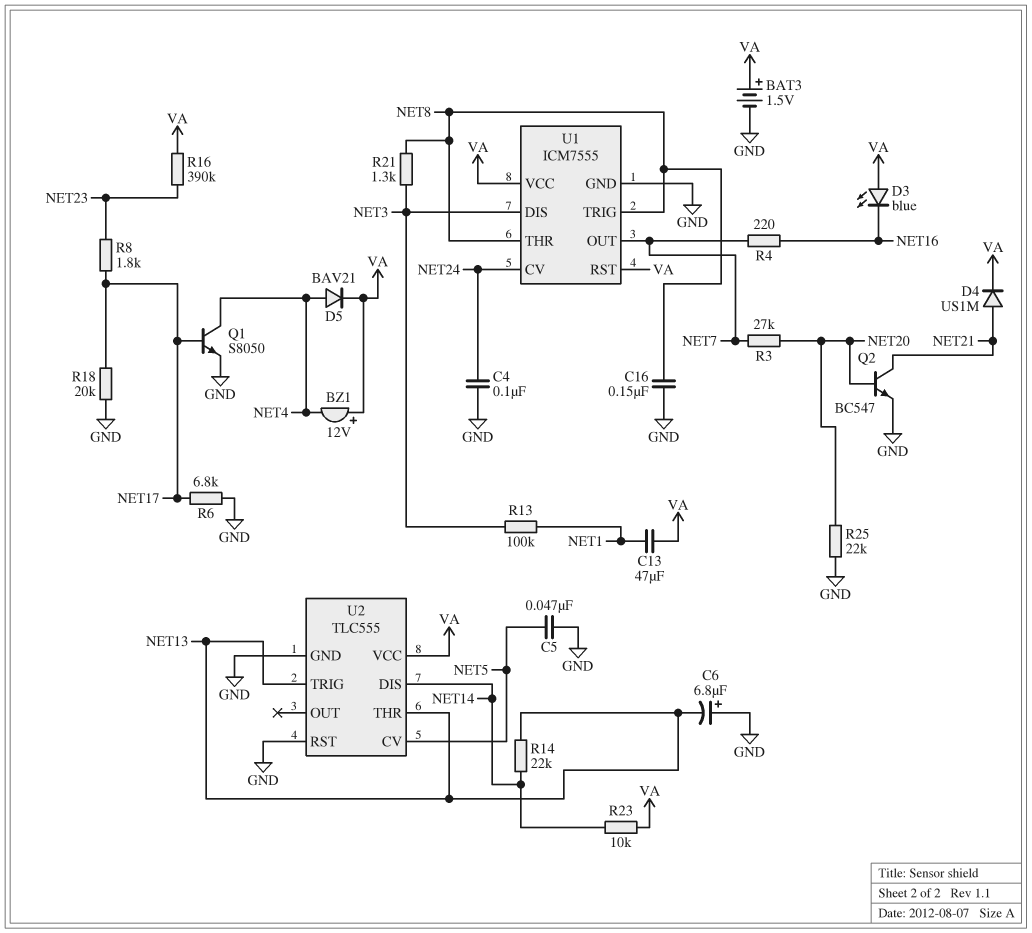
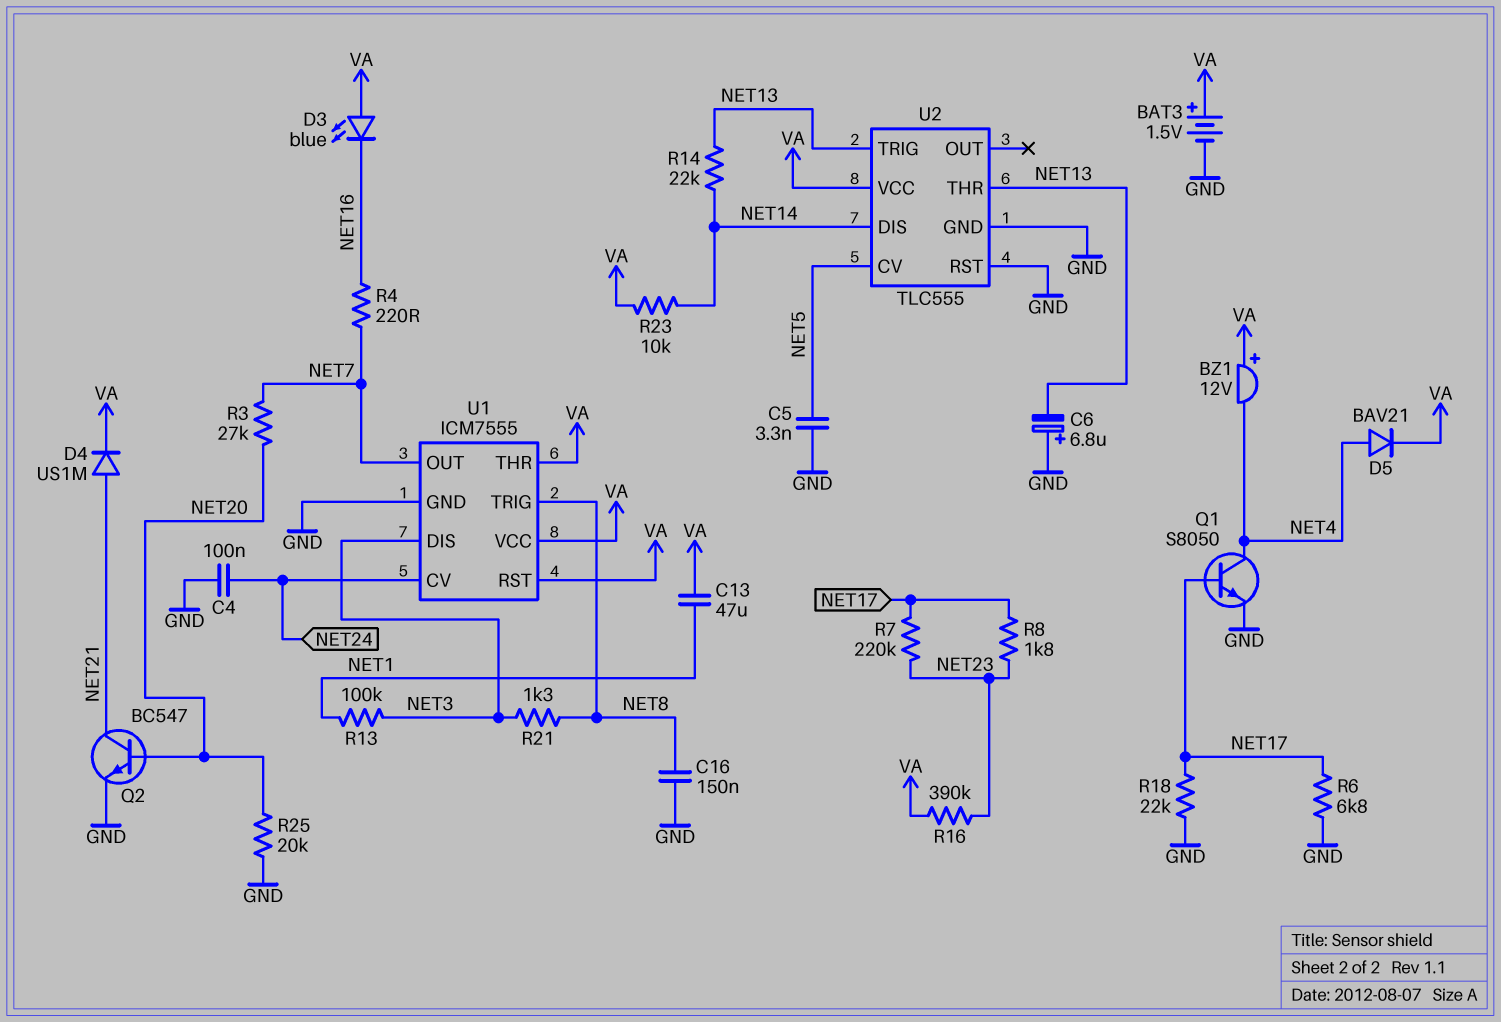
C5: 47nF (GND, NET5) -> 3.3nF (GND, NET5)
R7: none -> 220k (NET17, NET23)
R18: 20k (GND, NET17) -> 22k (GND, NET17)
R25: 22k (GND, NET20) -> 20k (GND, NET20)
U1 pin THR: NET8 -> VA

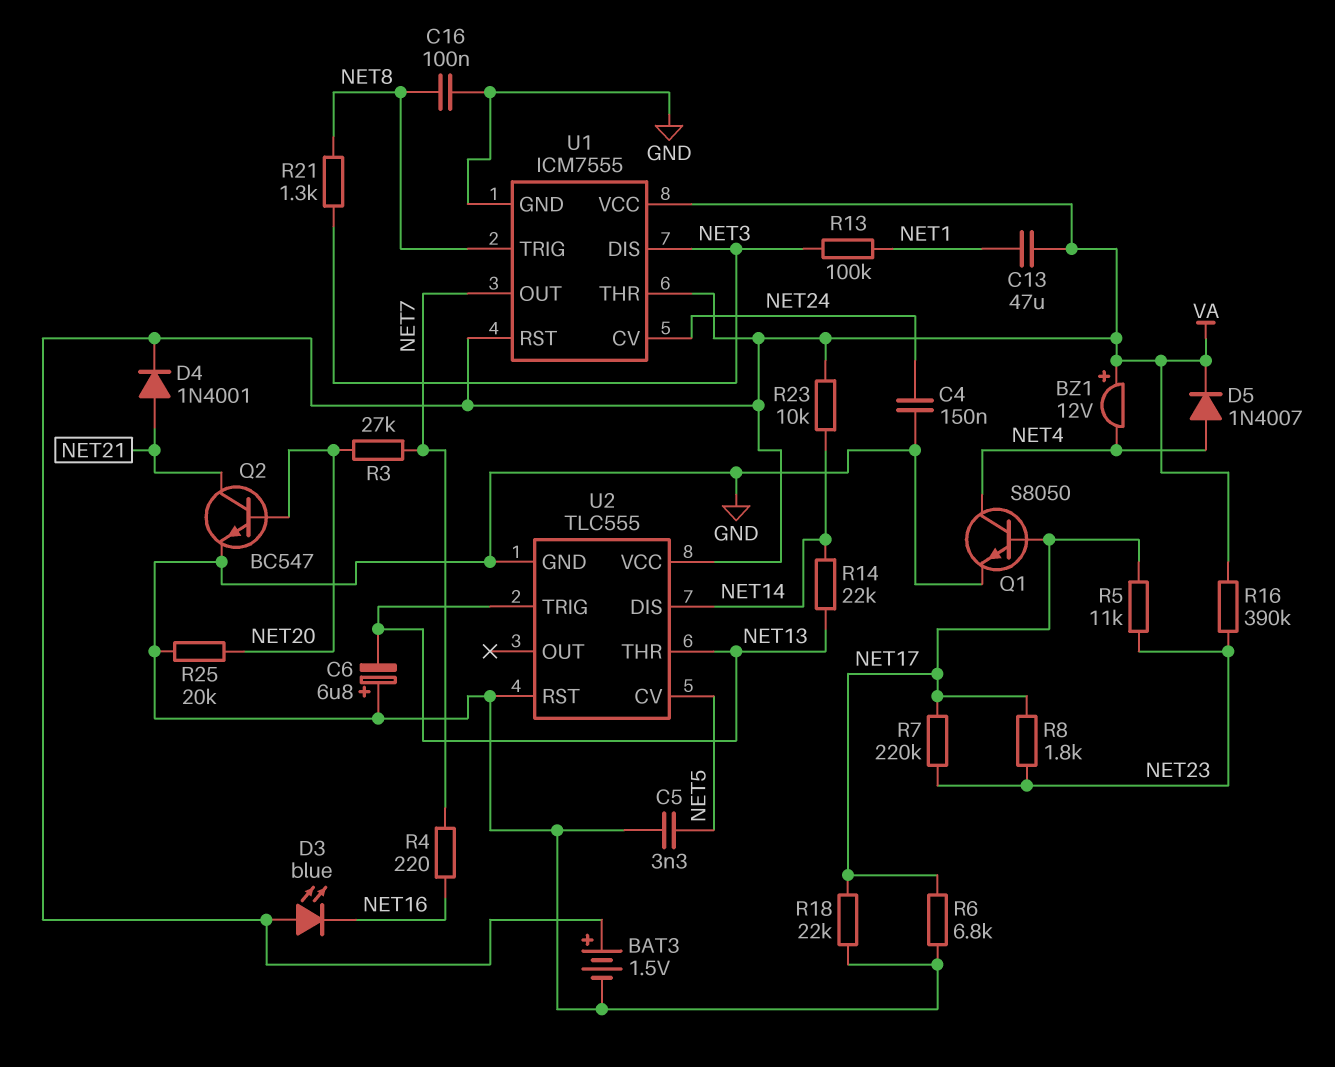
C4: 100nF (GND, NET24) -> 150nF (GND, NET24)
C16: 150nF (GND, NET8) -> 100nF (GND, NET8)
D4: diode US1M (A NET21, K VA) -> diode 1N4001 (A NET21, K VA)
D5: diode BAV21 (A NET4, K VA) -> diode 1N4007 (A NET4, K VA)
R5: none -> 11k (NET17, NET23)

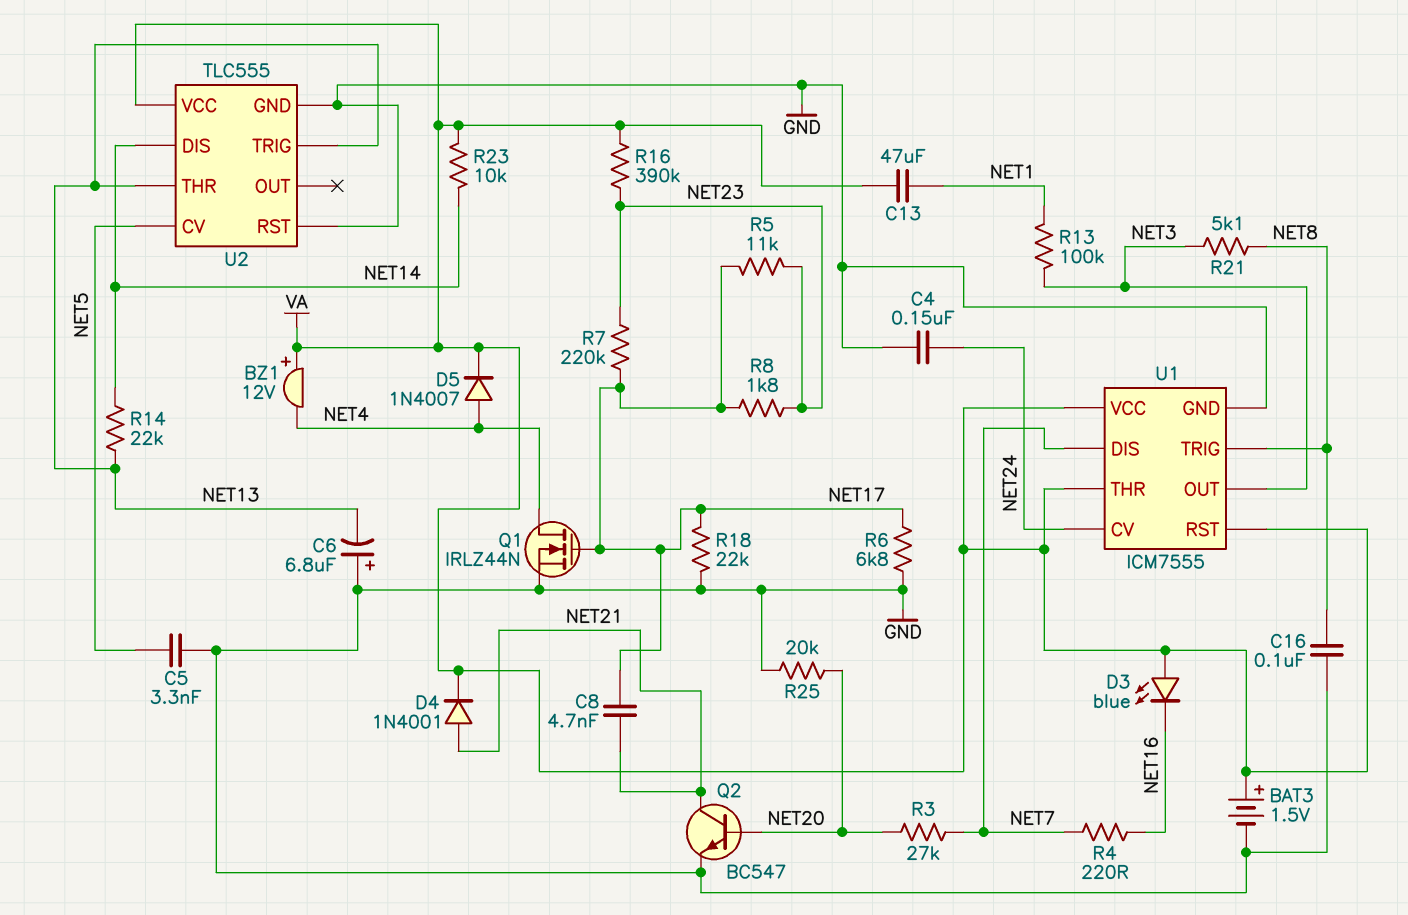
C8: none -> 4.7nF (NET17, NET21)
Q1: NPN S8050 (B NET17, C NET4, E GND) -> NMOS IRLZ44N (G NET17, D NET4, S GND)
R21: 1.3k (NET3, NET8) -> 5.1k (NET3, NET8)
U1 pin DIS: NET3 -> NET7
U1 pin OUT: NET7 -> NET3

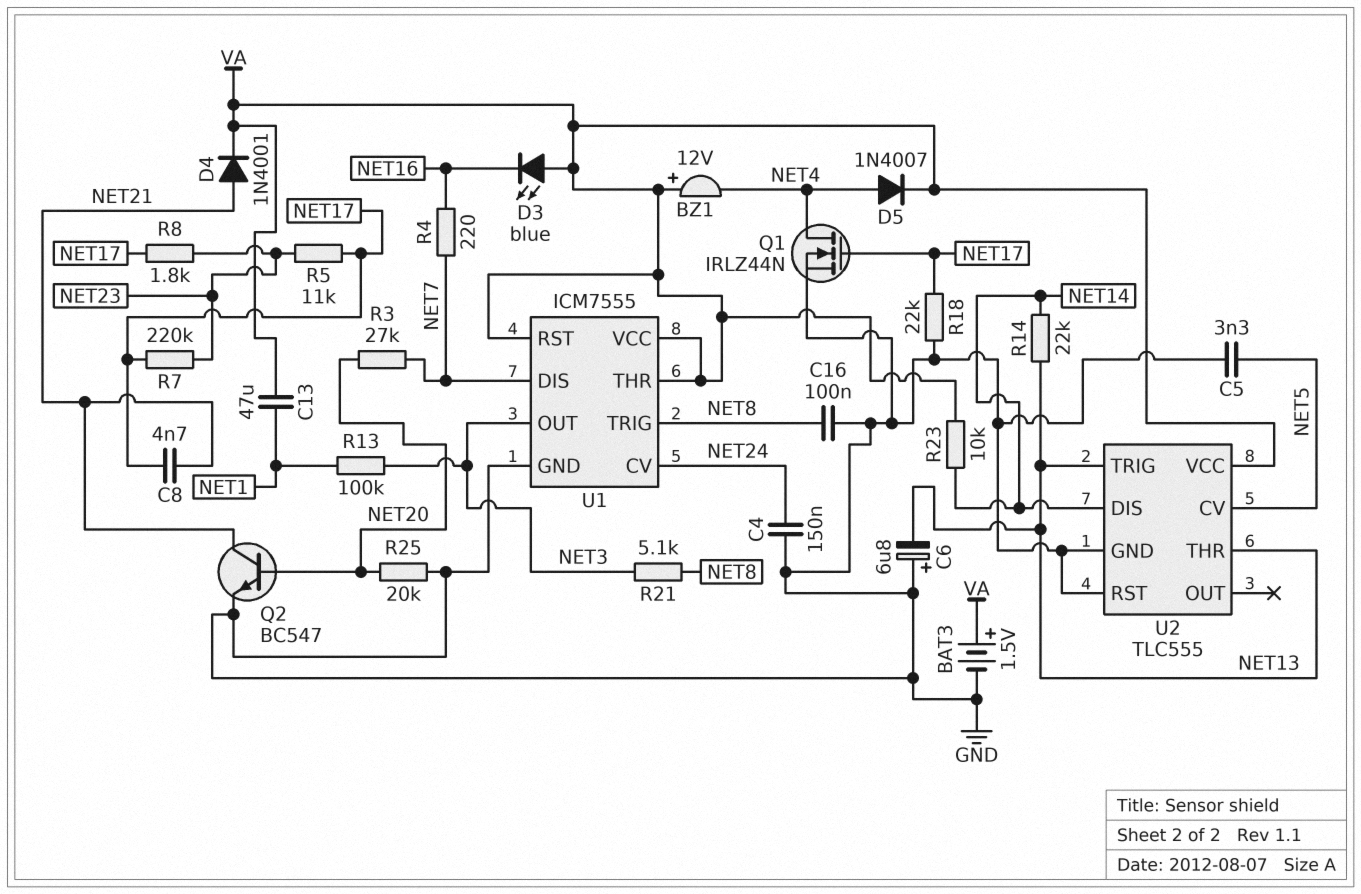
R6: 6.8k (GND, NET17) -> none
R16: 390k (NET23, VA) -> none

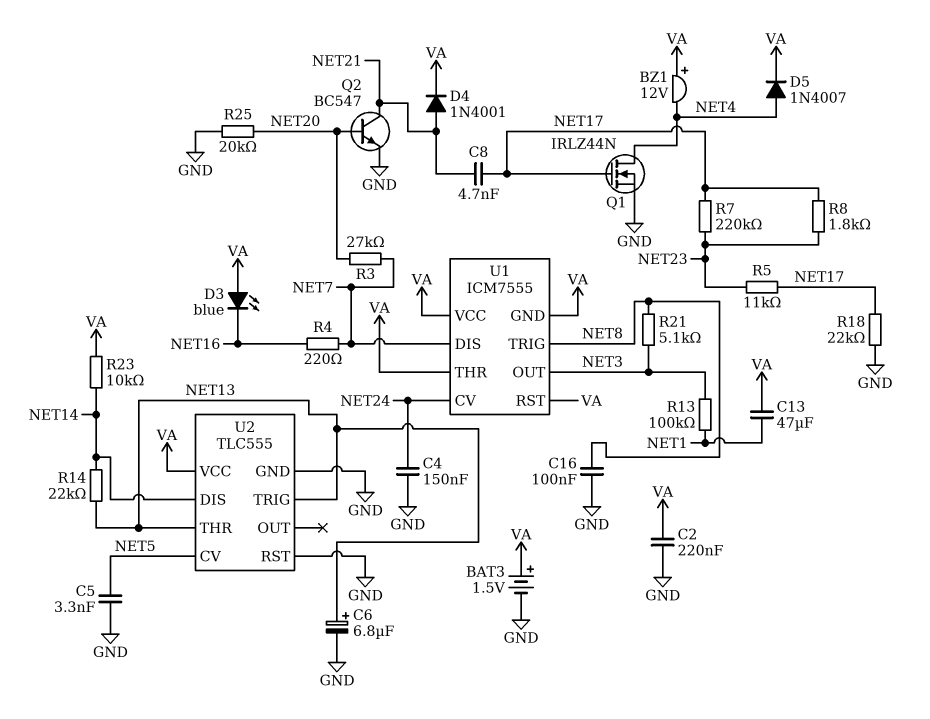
C2: none -> 220nF (GND, VA)
C6: 6.8uF (plus GND, minus NET13) -> 6.8uF (plus NET13, minus GND)
U1 pin GND: GND -> VA

